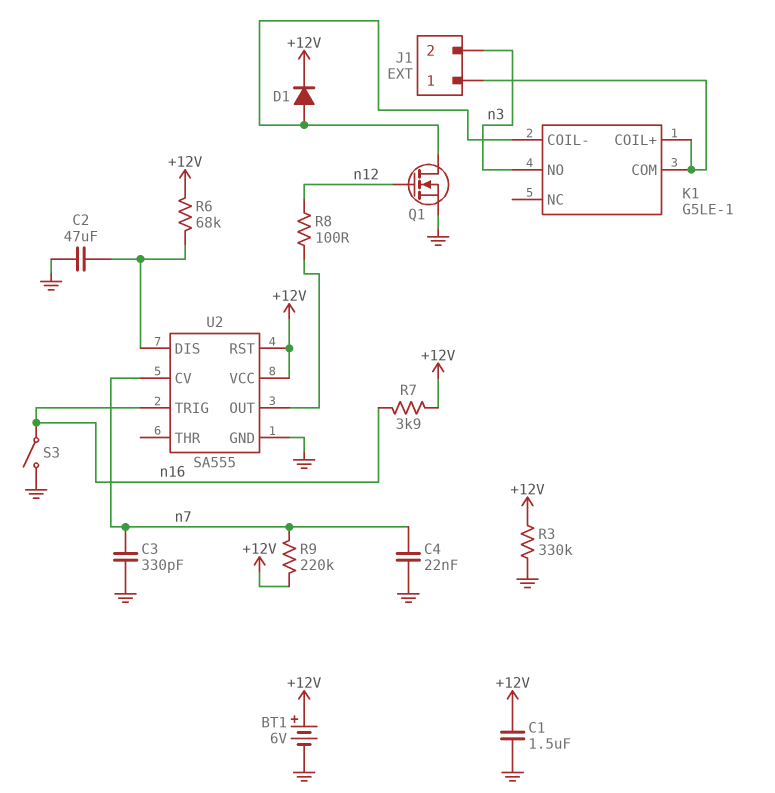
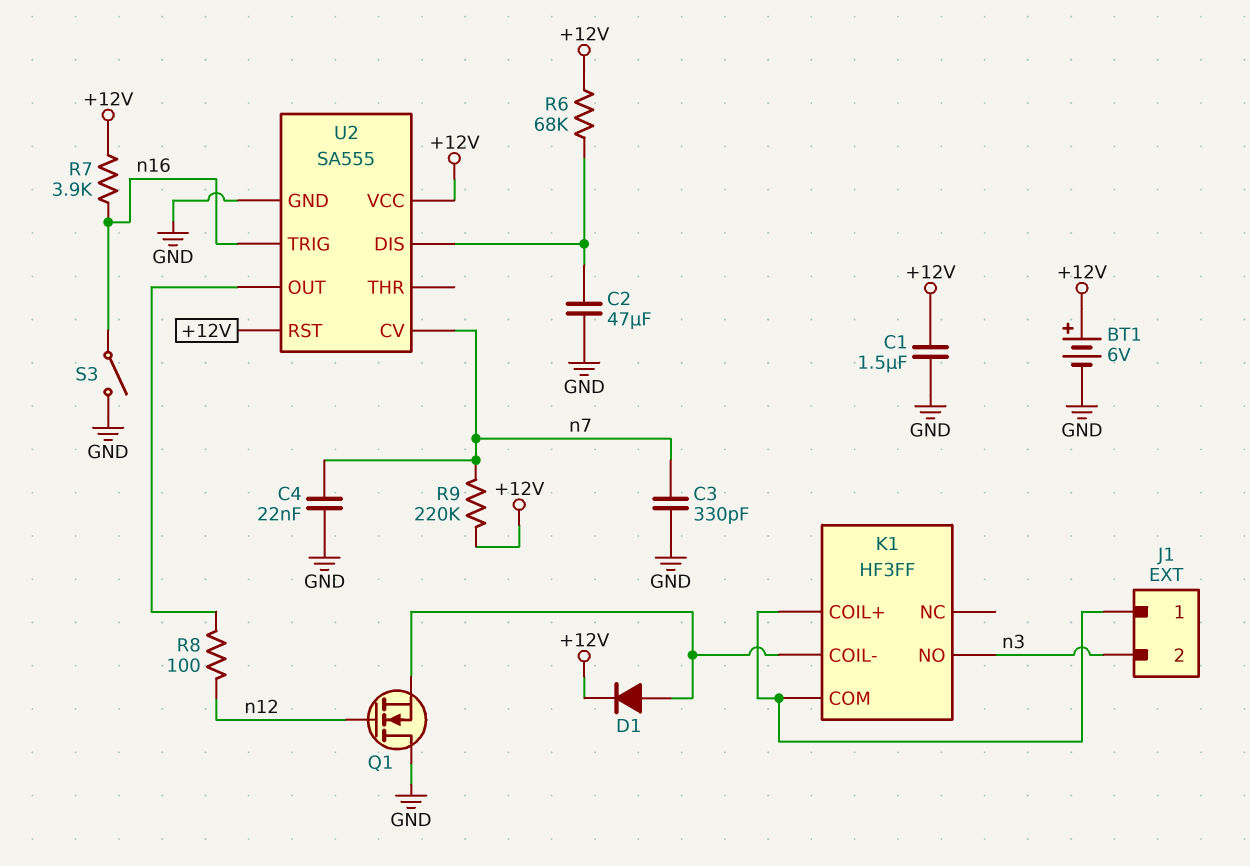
K1: G5LE-1 -> HF3FF
Q1: NMOS (G n12, D K1/COIL-, S GND) -> NMOS (G n12, D GND, S K1/COIL-)
R3: 330k (+12V, GND) -> none

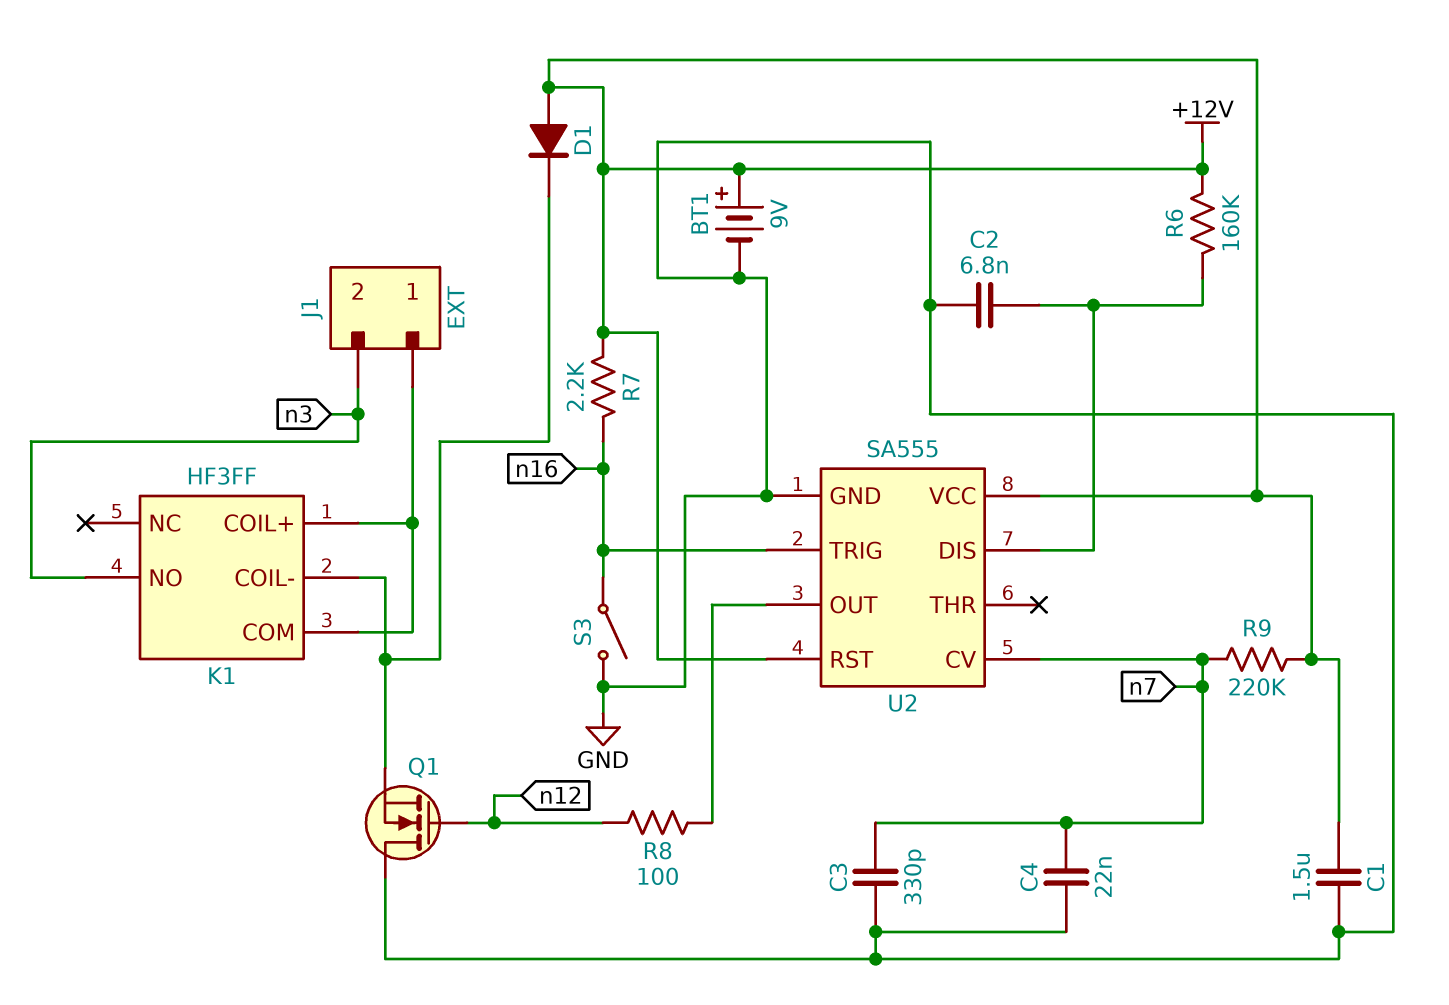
BT1: 6V (plus +12V, minus GND) -> 9V (plus +12V, minus GND)
C2: 47uF (GND, U2/DIS) -> 6.8nF (GND, U2/DIS)
D1: diode (A K1/COIL-, K +12V) -> diode (A +12V, K K1/COIL-)
R6: 68k (+12V, U2/DIS) -> 160k (+12V, U2/DIS)
R7: 3.9k (+12V, n16) -> 2.2k (+12V, n16)

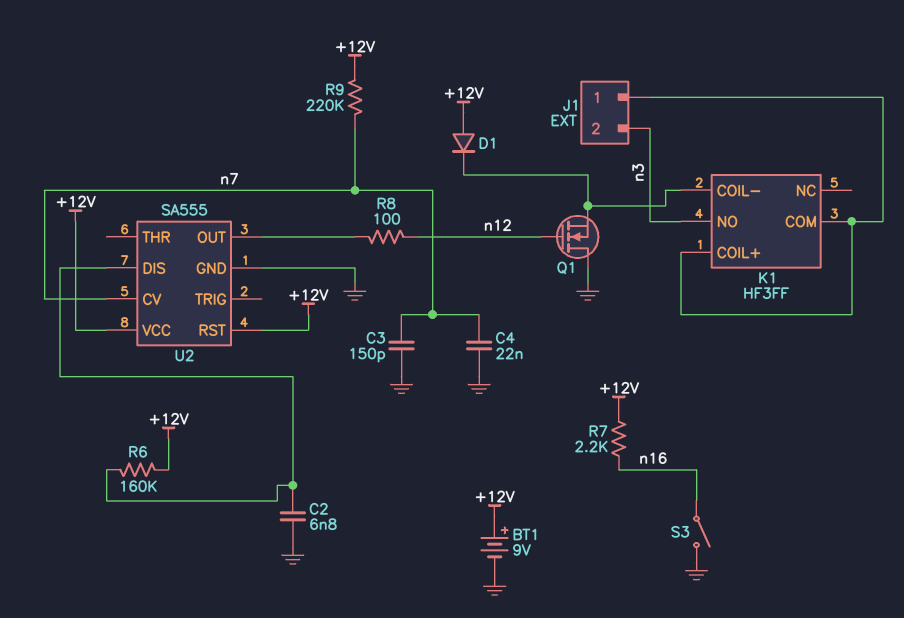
C1: 1.5uF (+12V, GND) -> none
C3: 330pF (GND, n7) -> 150pF (GND, n7)
U2 pin TRIG: n16 -> none

